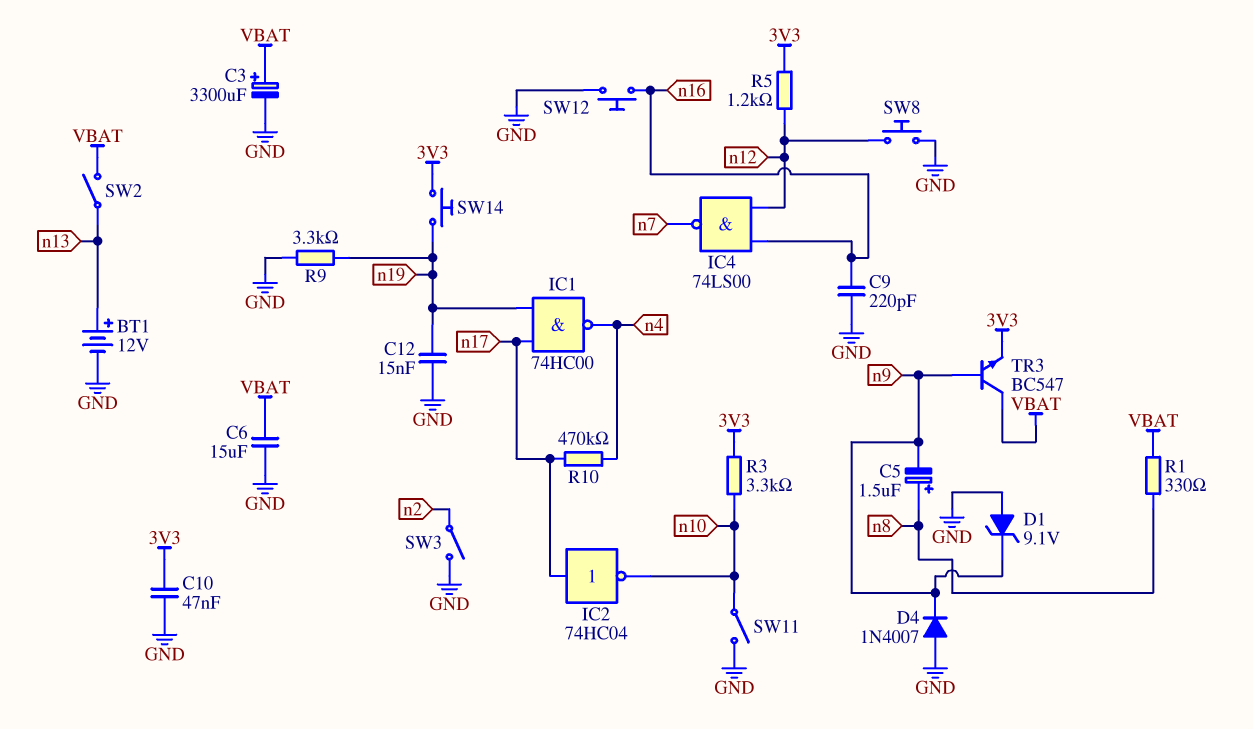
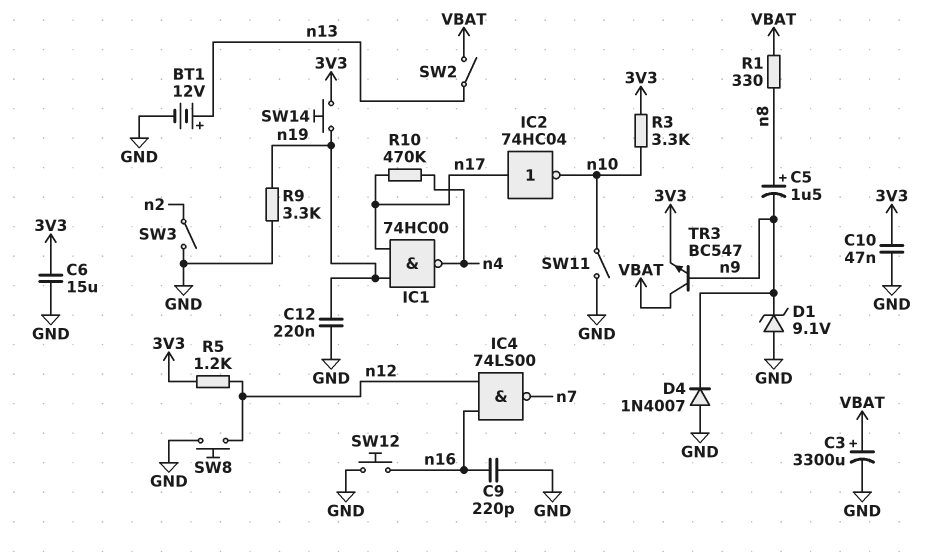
C6: 15uF (GND, VBAT) -> 15uF (3V3, GND)
C12: 15nF (GND, n19) -> 220nF (GND, n19)

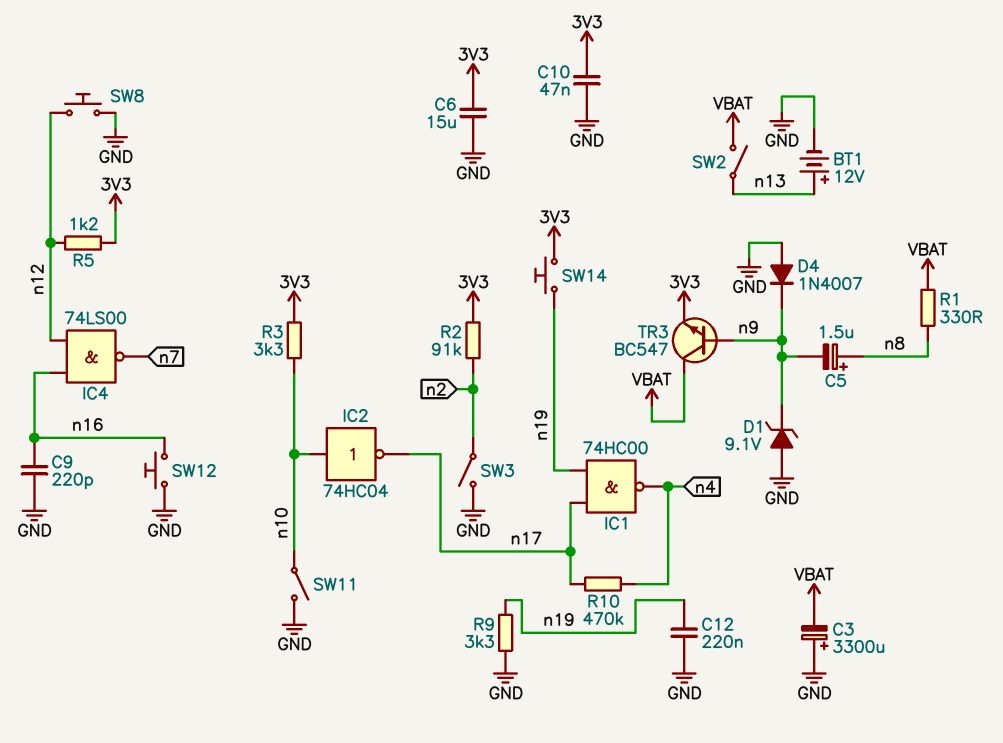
C3: 3300uF (plus VBAT, minus GND) -> 3300uF (plus GND, minus VBAT)
IC2: NOT 74HC04 (in n17, out n10) -> NOT 74HC04 (in n10, out n17)
R2: none -> 91k (3V3, n2)

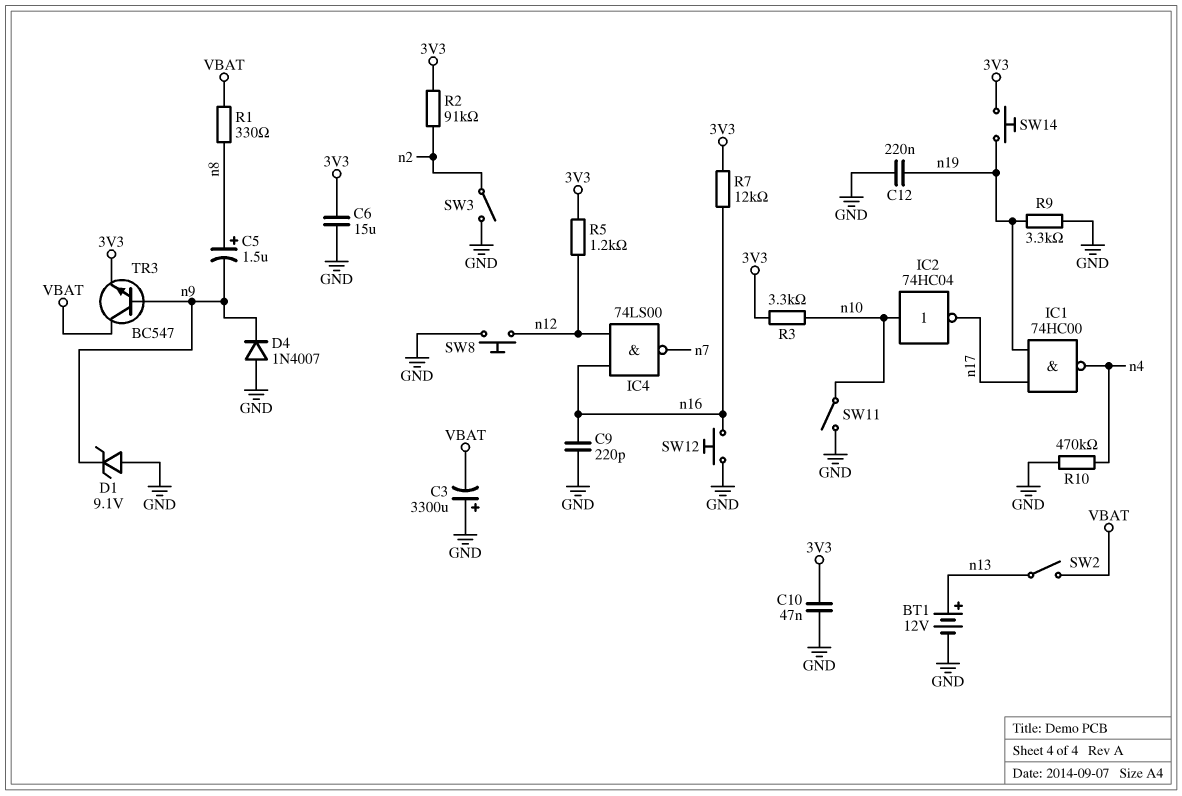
R7: none -> 12k (3V3, n16)
R10: 470k (n4, n17) -> 470k (GND, n4)

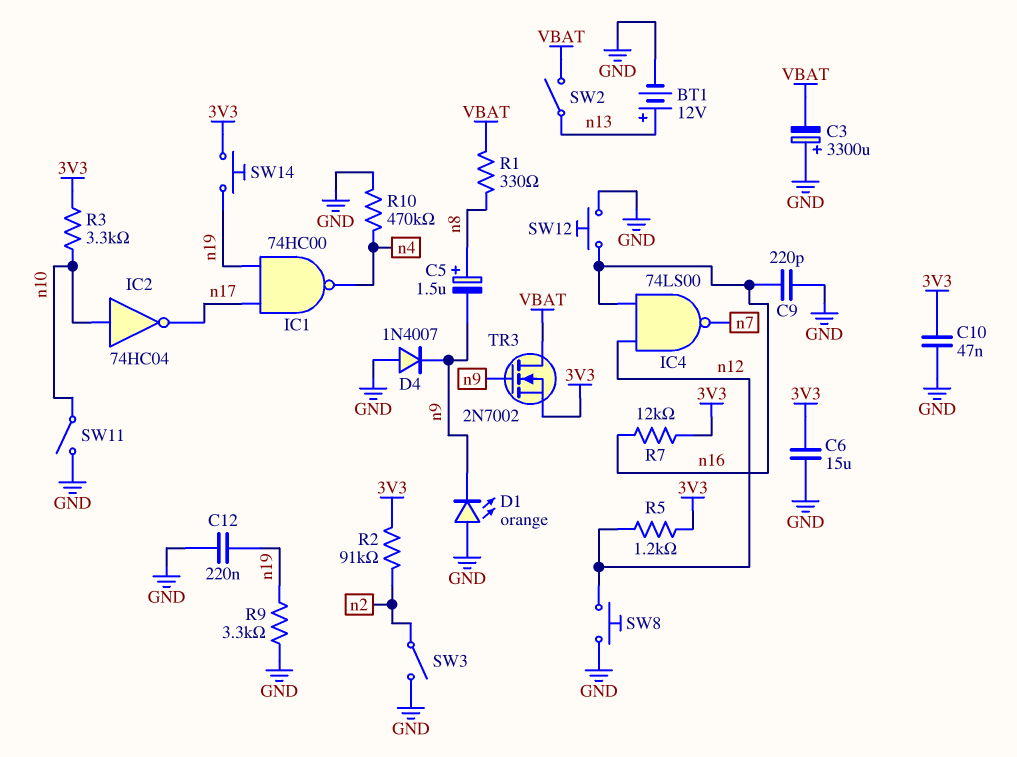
D1: zener 9.1V (A GND, K n9) -> LED orange (A GND, K n9)
TR3: NPN BC547 (B n9, C VBAT, E 3V3) -> NMOS 2N7002 (G n9, D VBAT, S 3V3)

